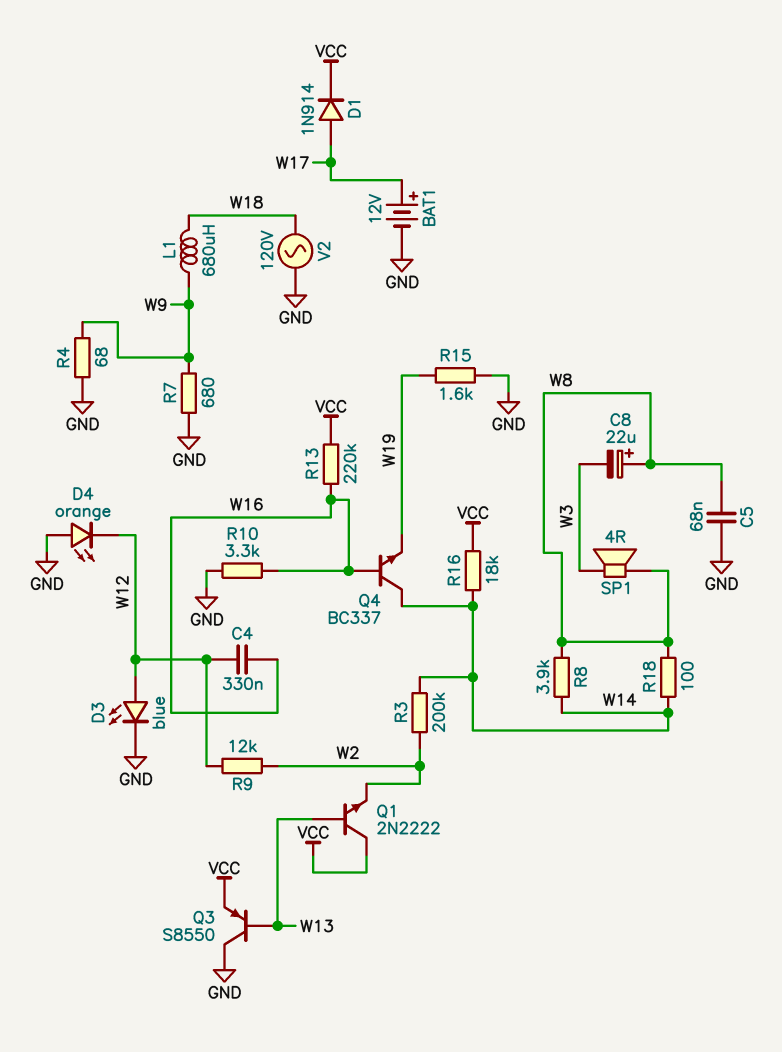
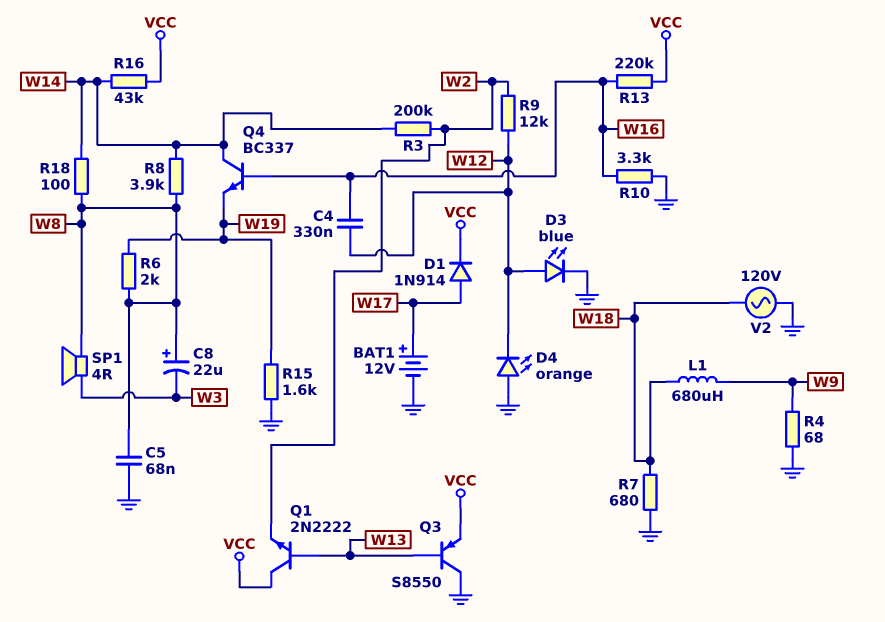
R6: none -> 2k (W8, W19)
R7: 680 (GND, W9) -> 680 (GND, W18)
R16: 18k (VCC, W14) -> 43k (VCC, W14)

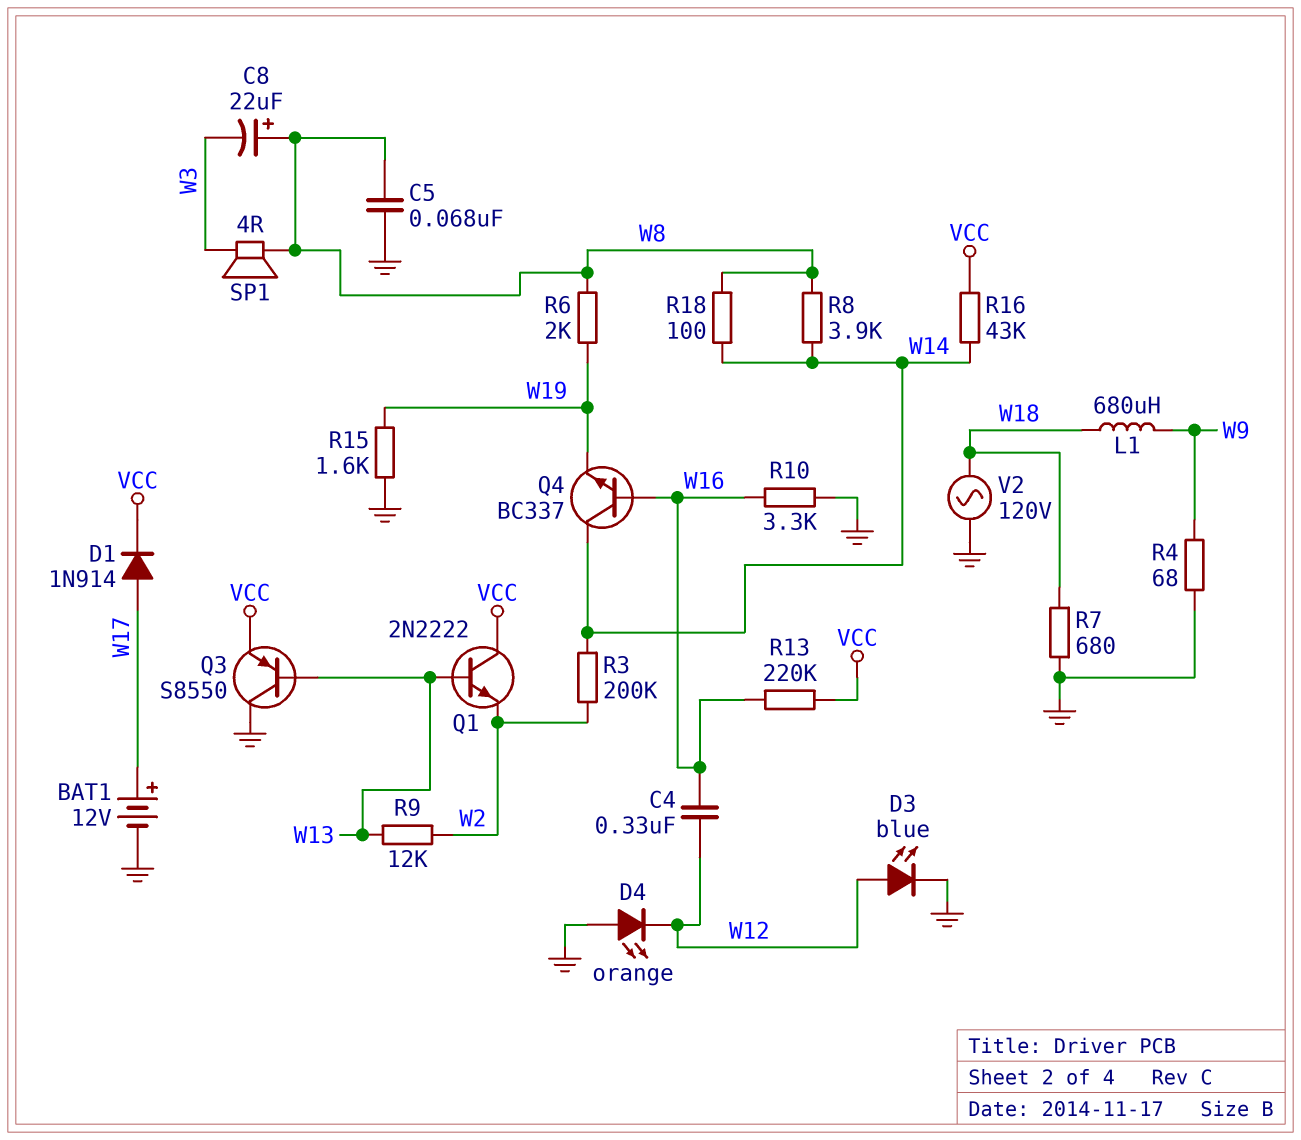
R9: 12k (W2, W12) -> 12k (W2, W13)

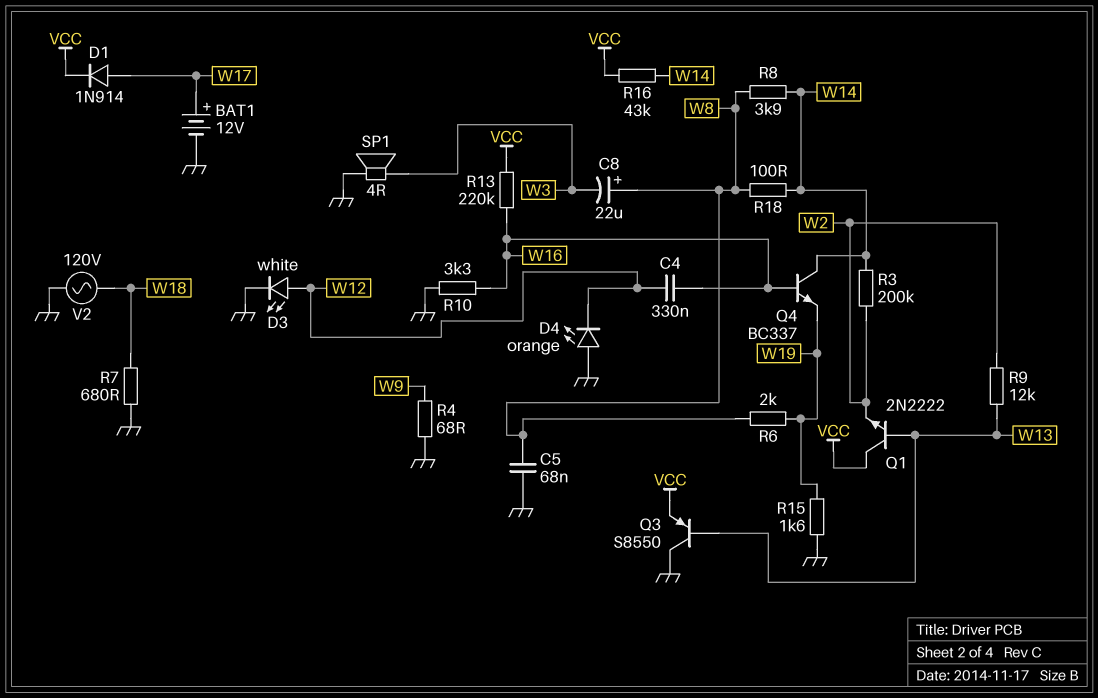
D3: LED blue (A W12, K GND) -> LED white (A W12, K GND)
L1: 680uH (W9, W18) -> none
SP1: speaker 4R (W3, W8) -> speaker 4R (GND, W3)

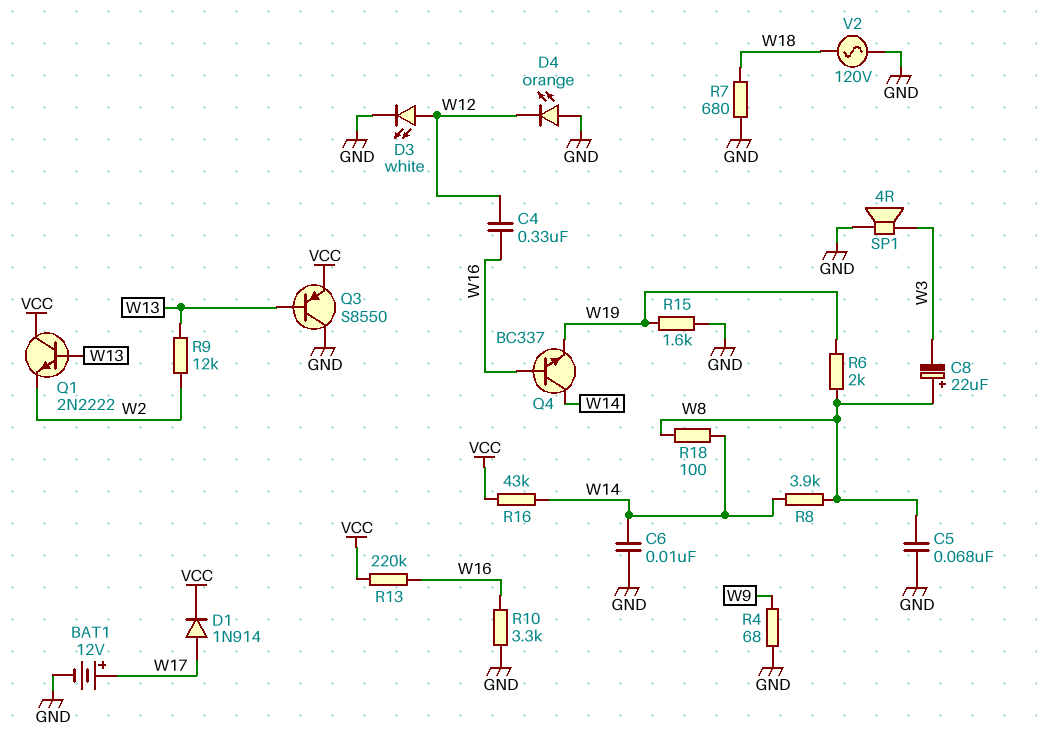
C6: none -> 10nF (GND, W14)
R3: 200k (W2, W14) -> none

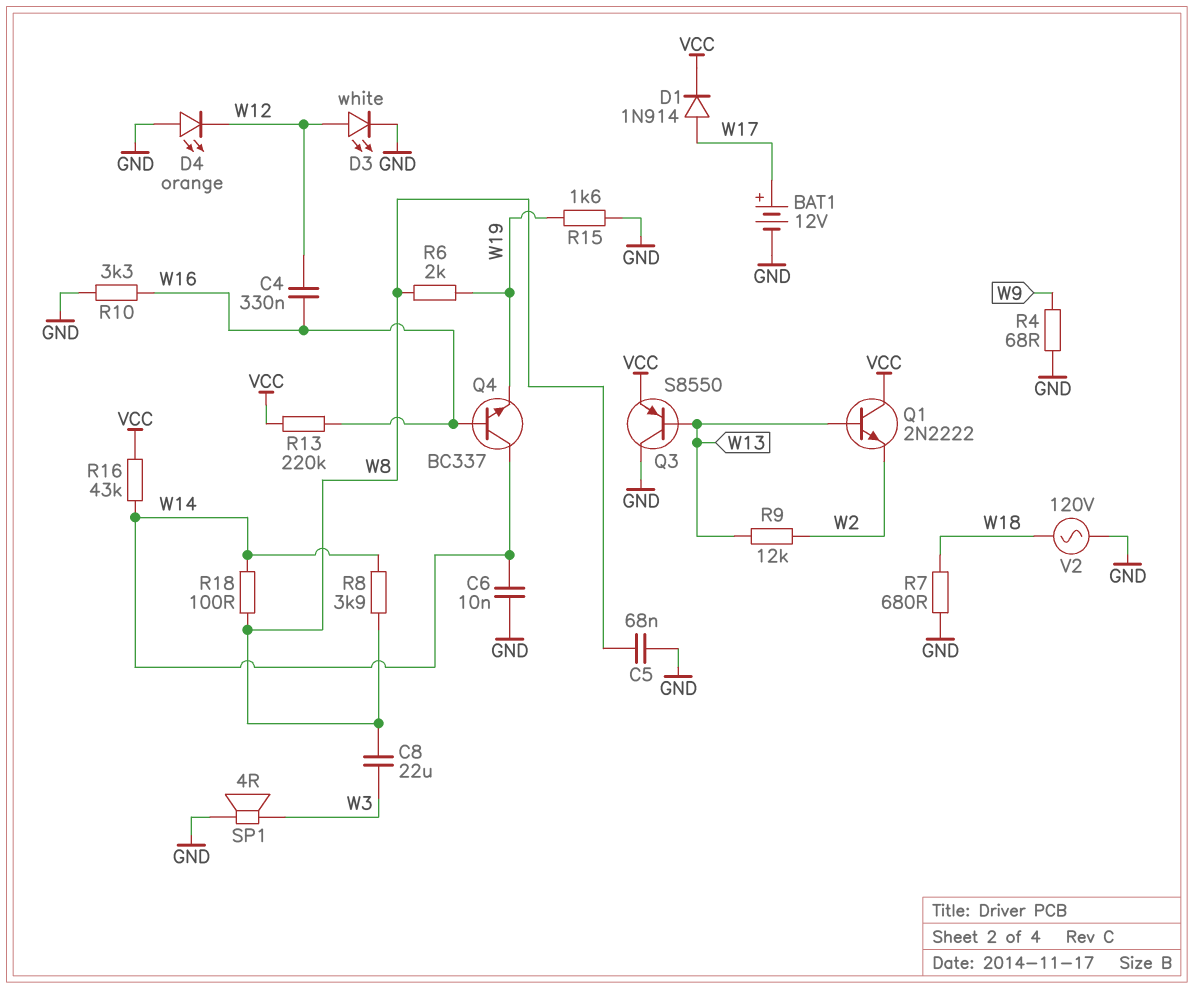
C8: 22uF (plus W8, minus W3) -> 22uF (W3, W8)

